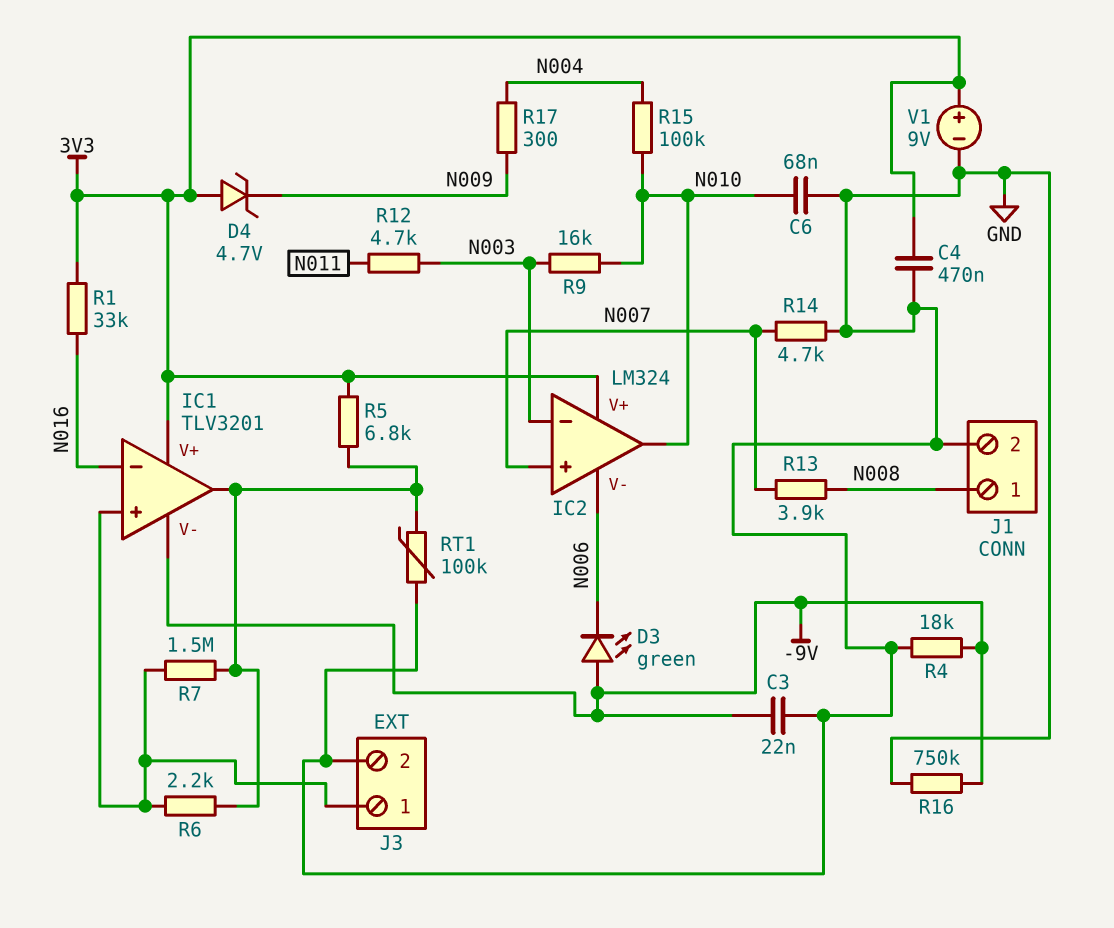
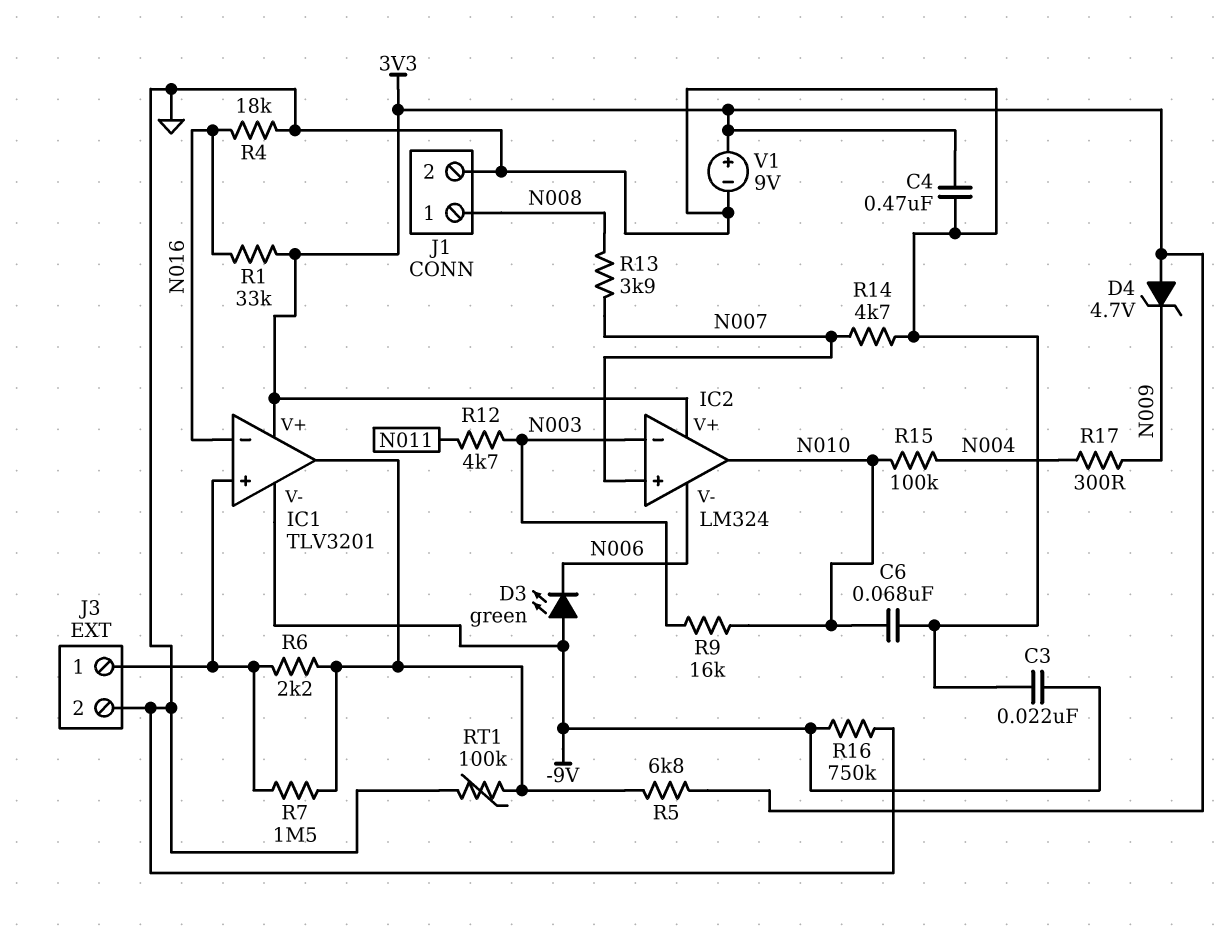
R4: 18k (-9V, GND) -> 18k (GND, N016)

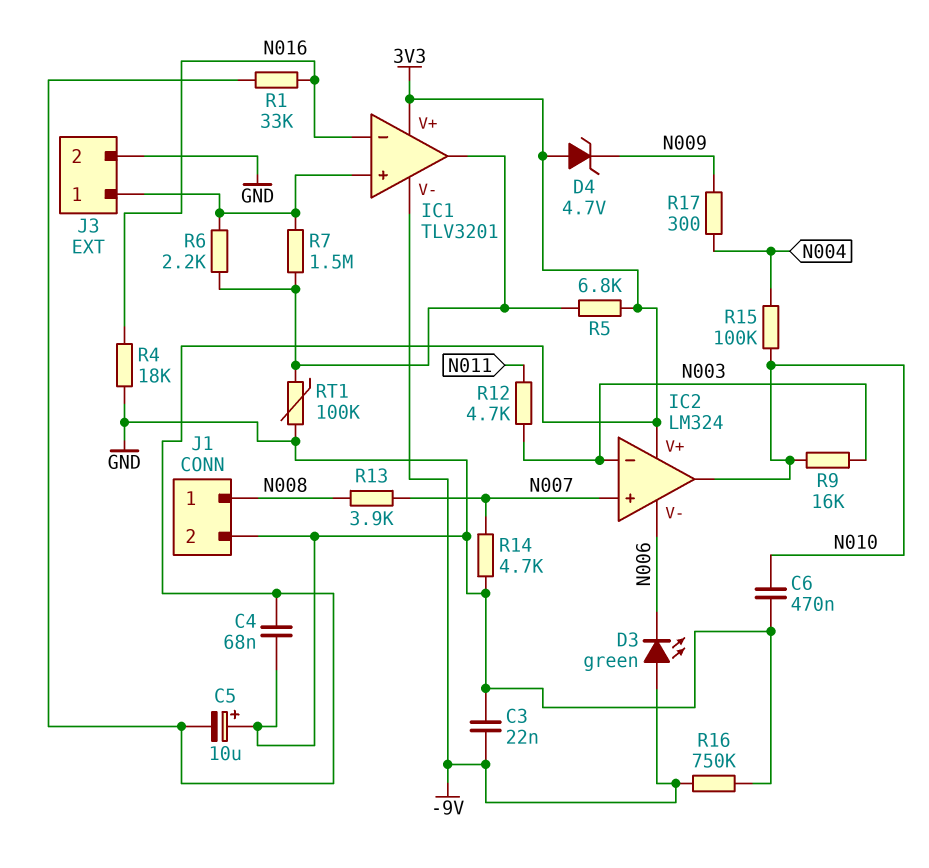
C4: 470nF (3V3, GND) -> 68nF (3V3, GND)
C5: none -> 10uF (plus GND, minus 3V3)
C6: 68nF (GND, N010) -> 470nF (GND, N010)
V1: 9V (plus 3V3, minus GND) -> none

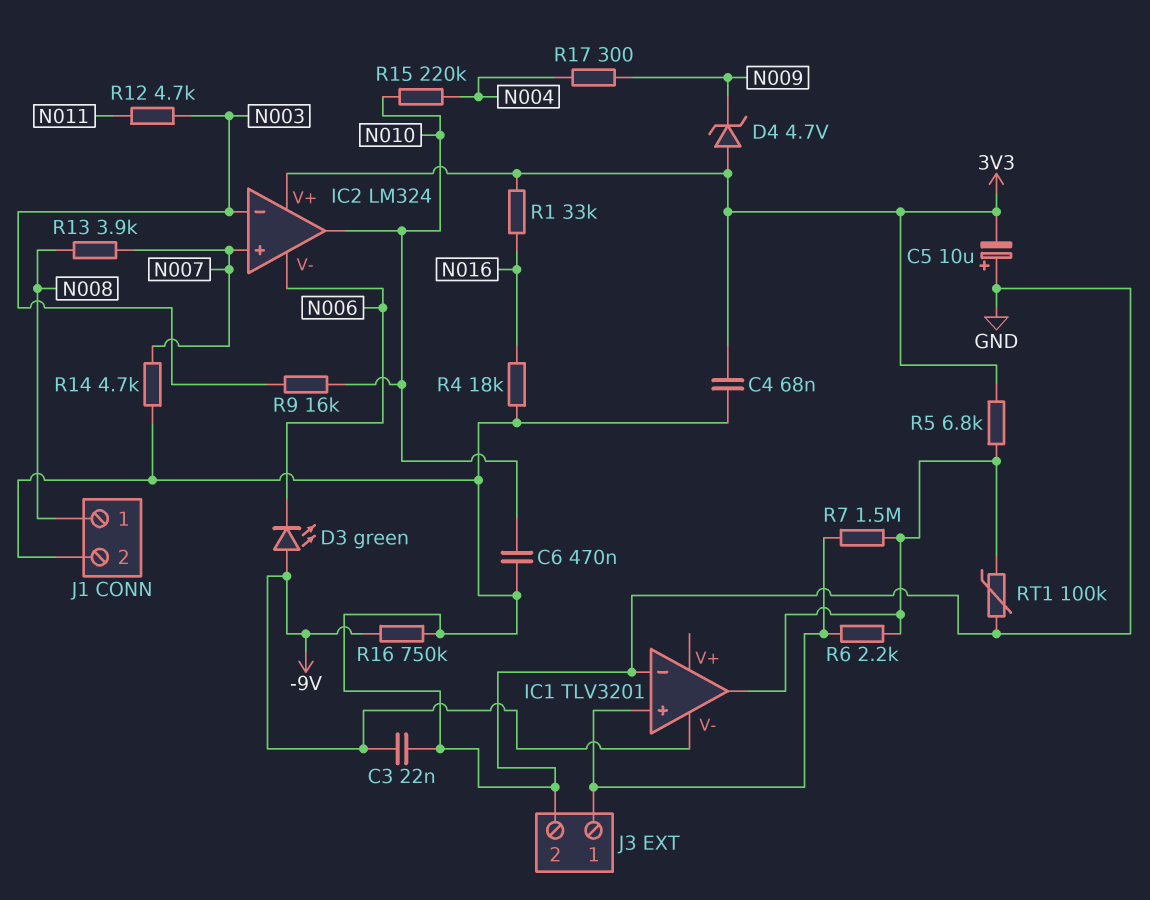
IC1 pin V+: 3V3 -> none
IC1 pin in-: N016 -> GND
R15: 100k (N004, N010) -> 220k (N004, N010)

